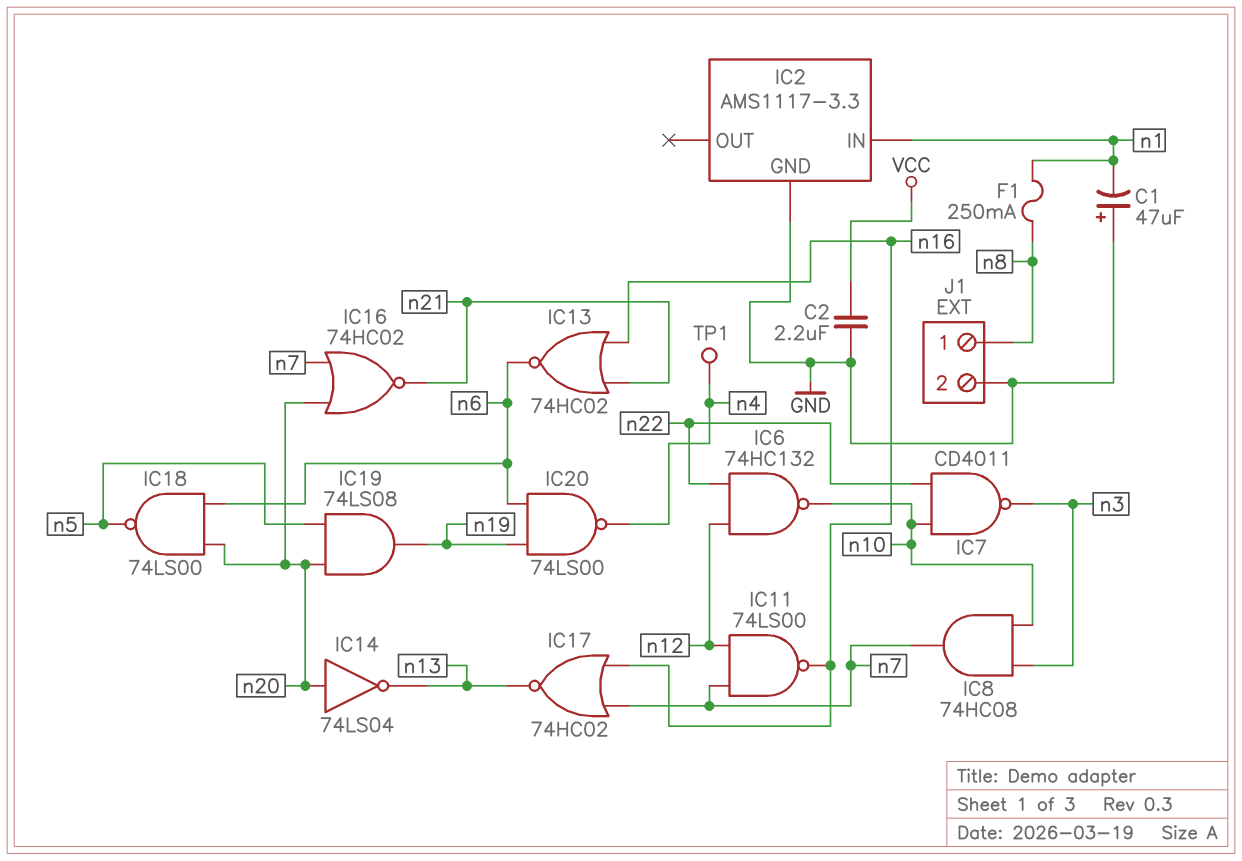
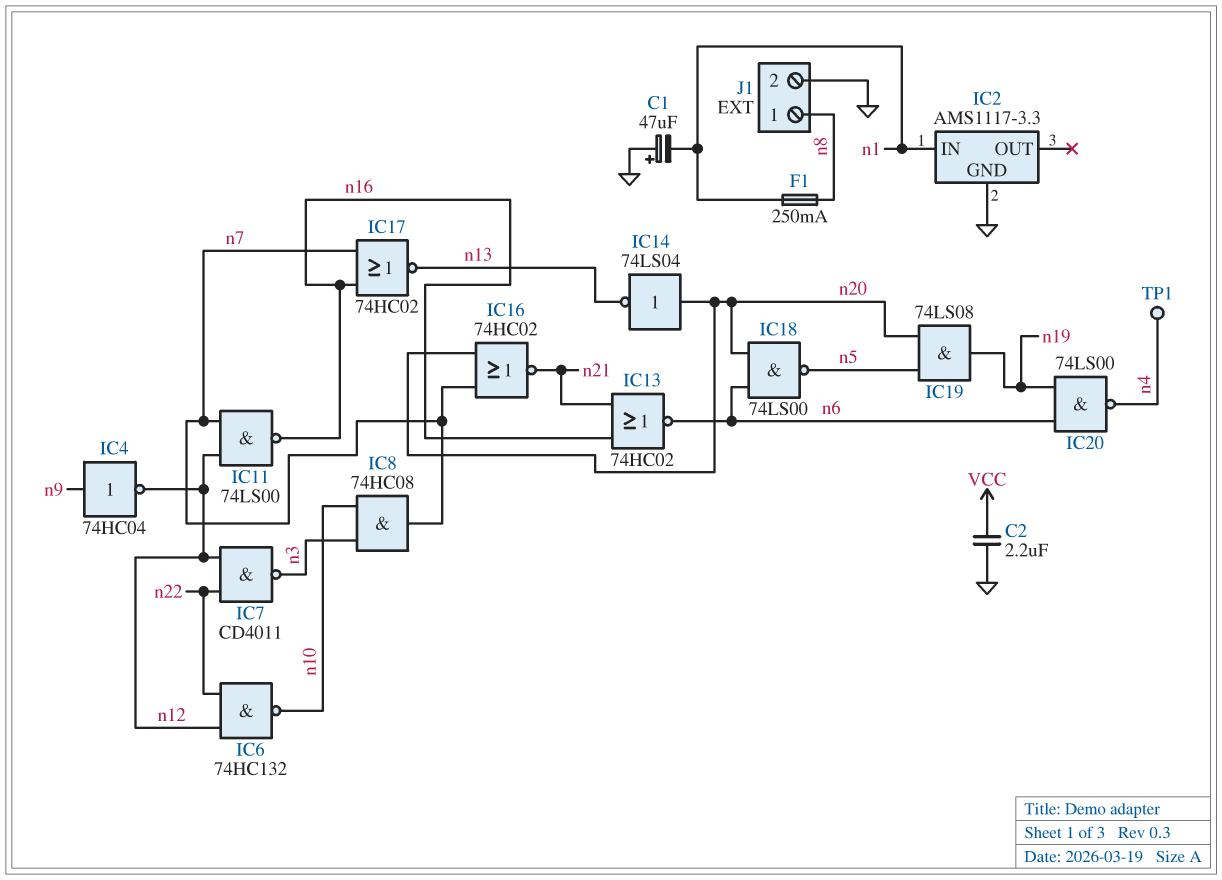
IC4: none -> NOT 74HC04 (in n9, out n12)
IC7: NAND CD4011 (in n10, in n22, out n3) -> NAND CD4011 (in n12, in n22, out n3)

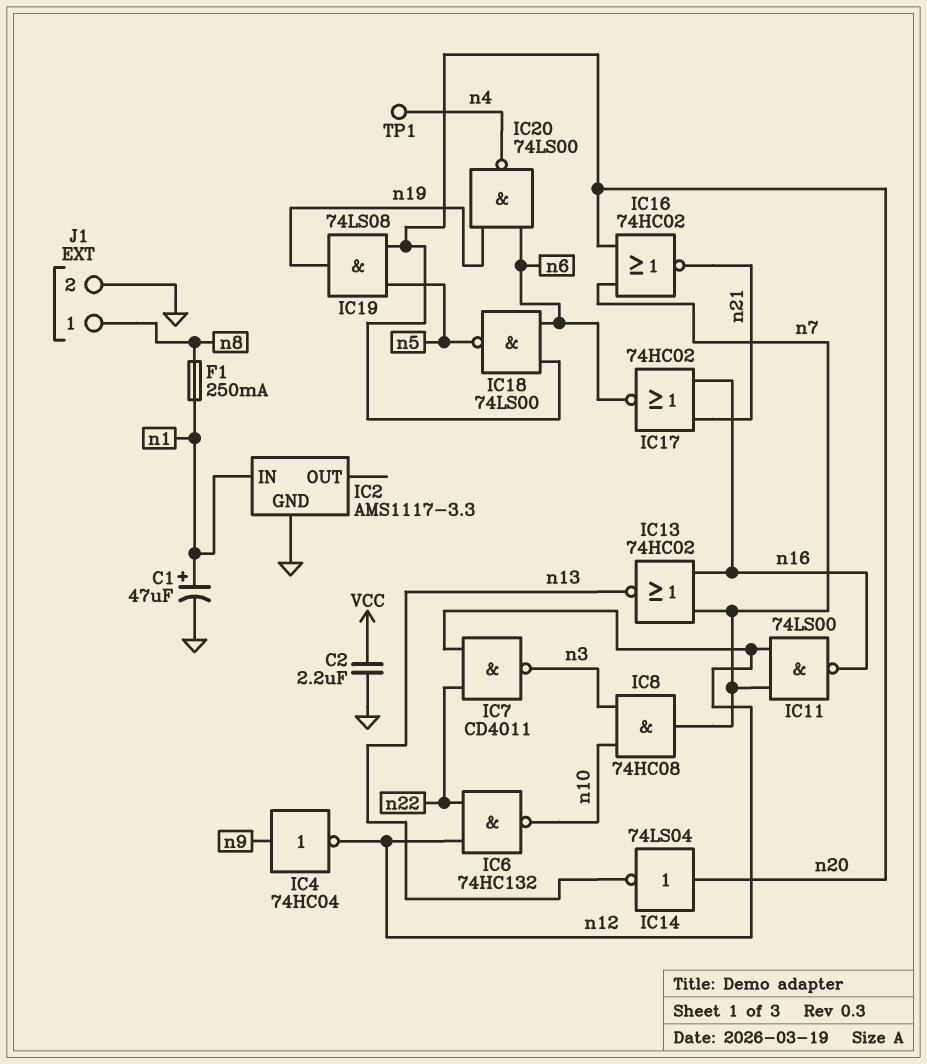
C1: 47uF (plus GND, minus n1) -> 47uF (plus n1, minus GND)
IC13: NOR 74HC02 (in n16, in n21, out n6) -> NOR 74HC02 (in n7, in n16, out n13)
IC17: NOR 74HC02 (in n7, in n16, out n13) -> NOR 74HC02 (in n16, in n21, out n6)

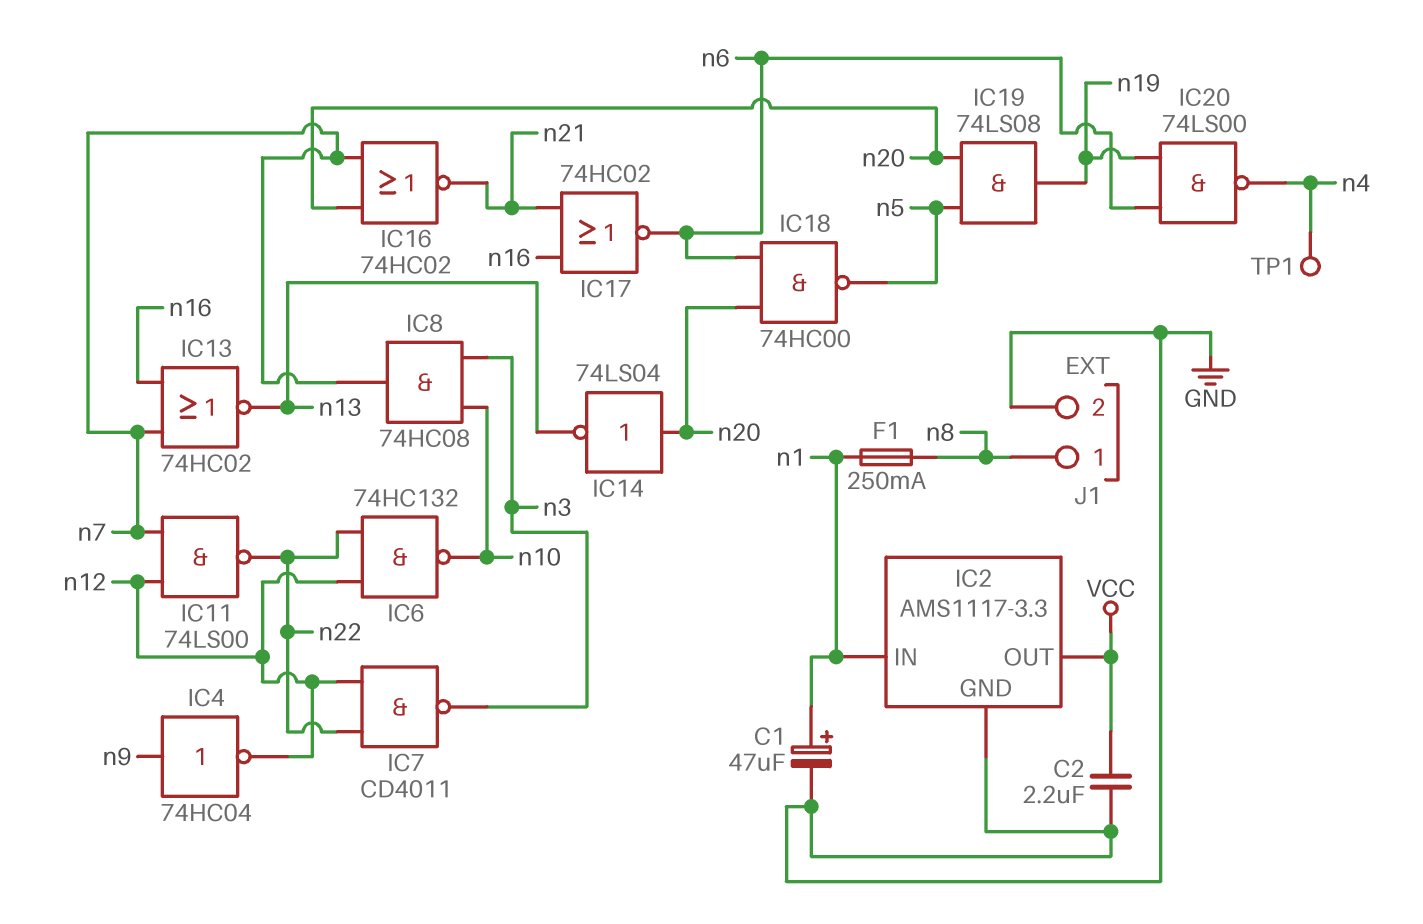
IC2 pin OUT: none -> VCC
IC11: NAND 74LS00 (in n7, in n12, out n16) -> NAND 74LS00 (in n7, in n12, out n22)
IC18: NAND 74LS00 (in n6, in n20, out n5) -> NAND 74HC00 (in n6, in n20, out n5)

